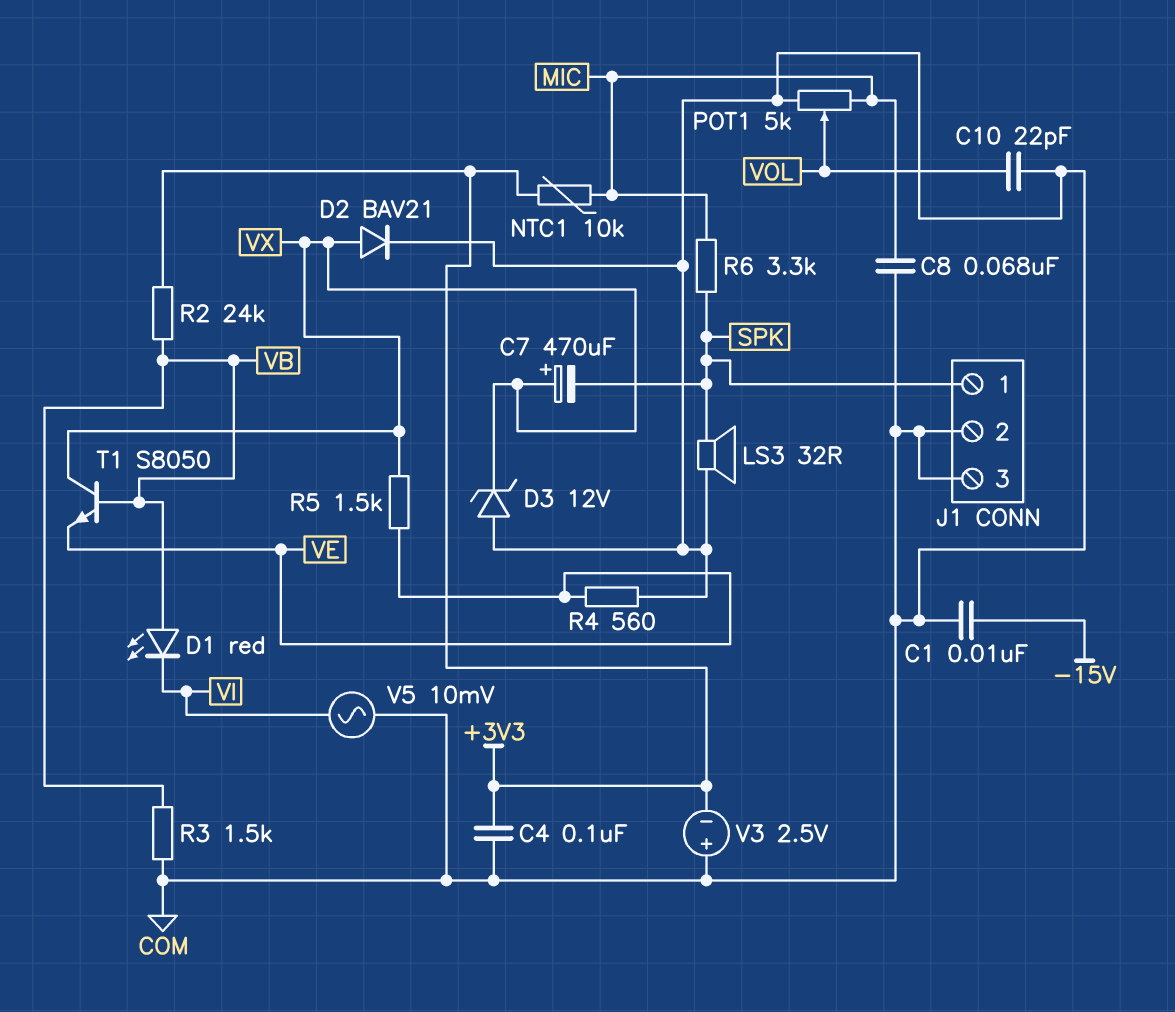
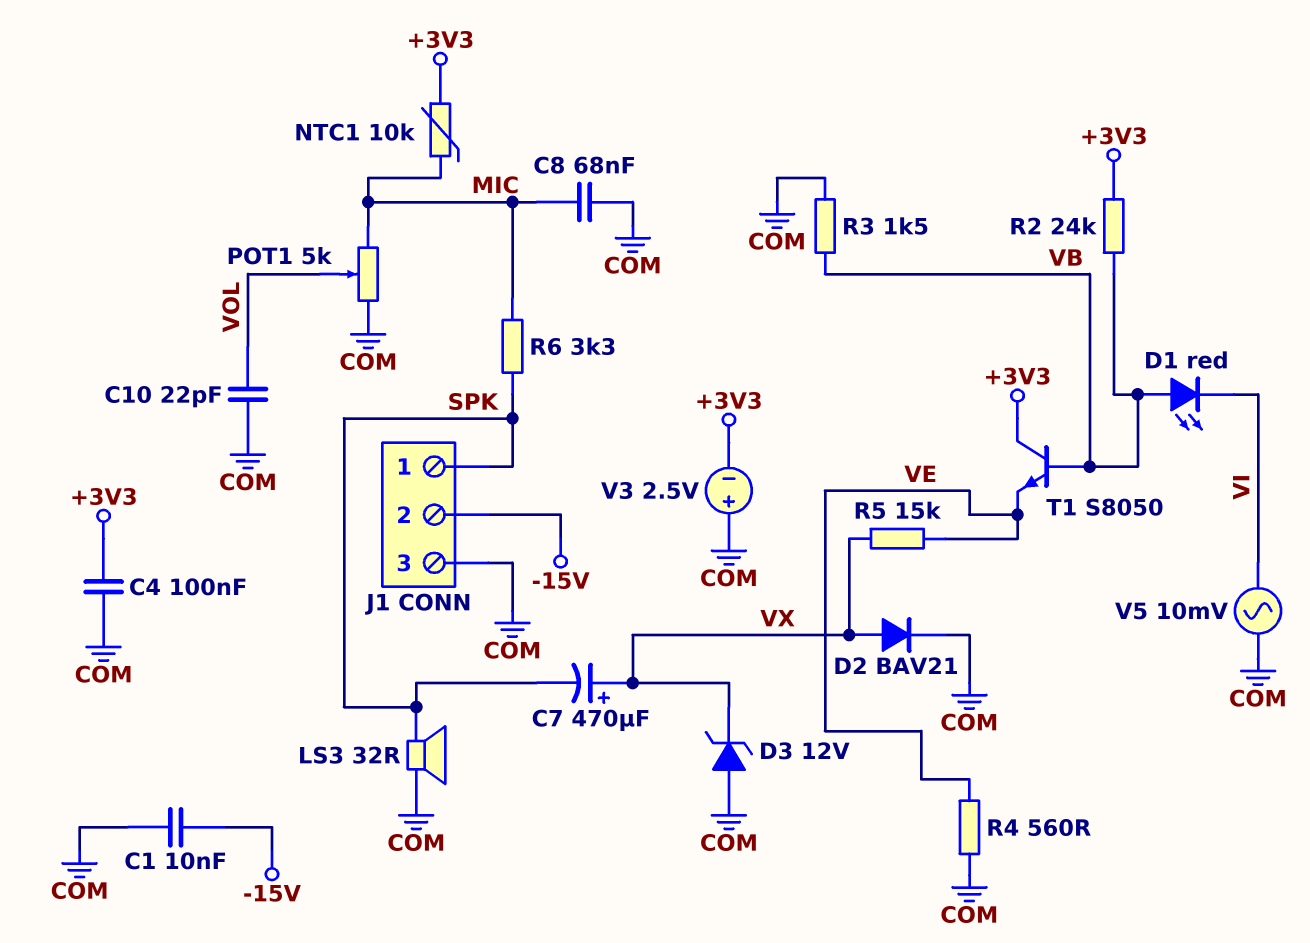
J1 pin 2: COM -> -15V
R5: 1.5k (VE, VX) -> 15k (VE, VX)
T1: NPN S8050 (B VB, C VX, E VE) -> NPN S8050 (B VB, C +3V3, E VE)

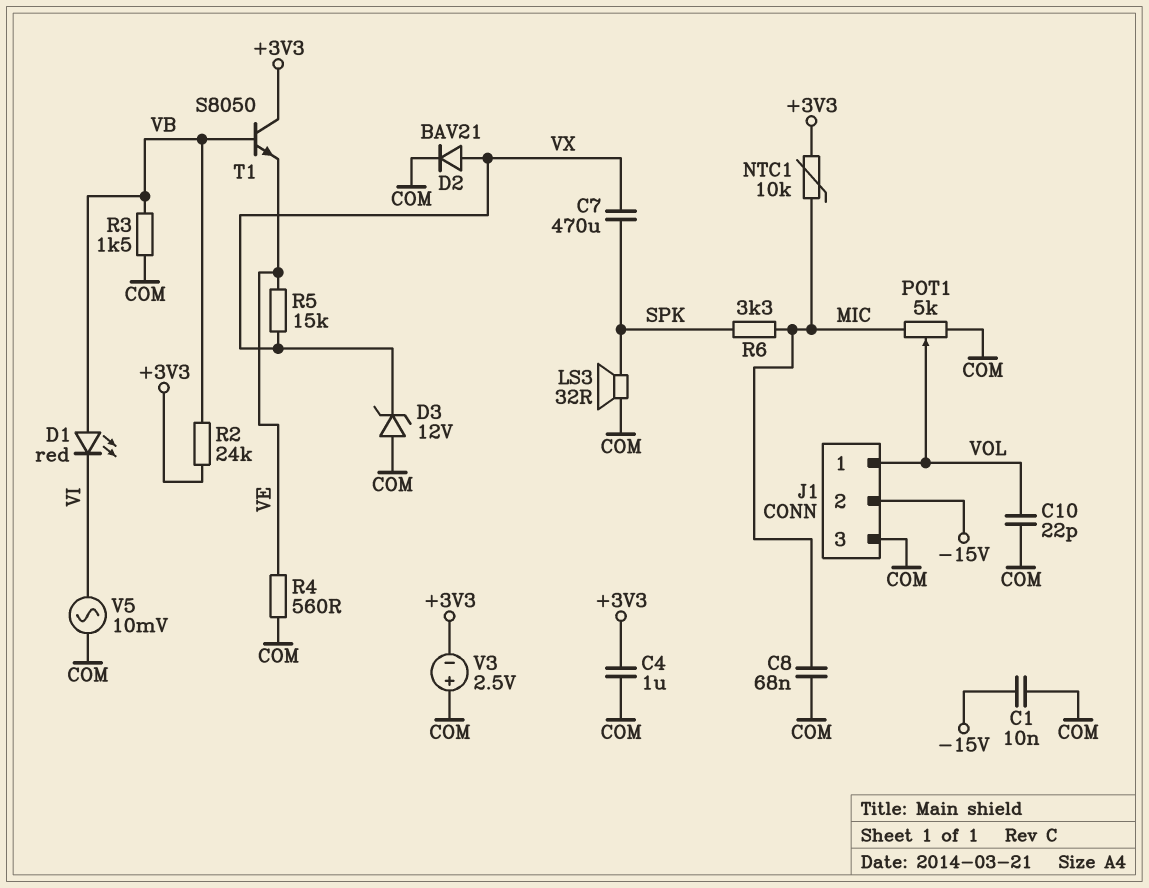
C4: 100nF (+3V3, COM) -> 1uF (+3V3, COM)
C7: 470uF (plus VX, minus SPK) -> 470uF (SPK, VX)
J1 pin 1: SPK -> VOL

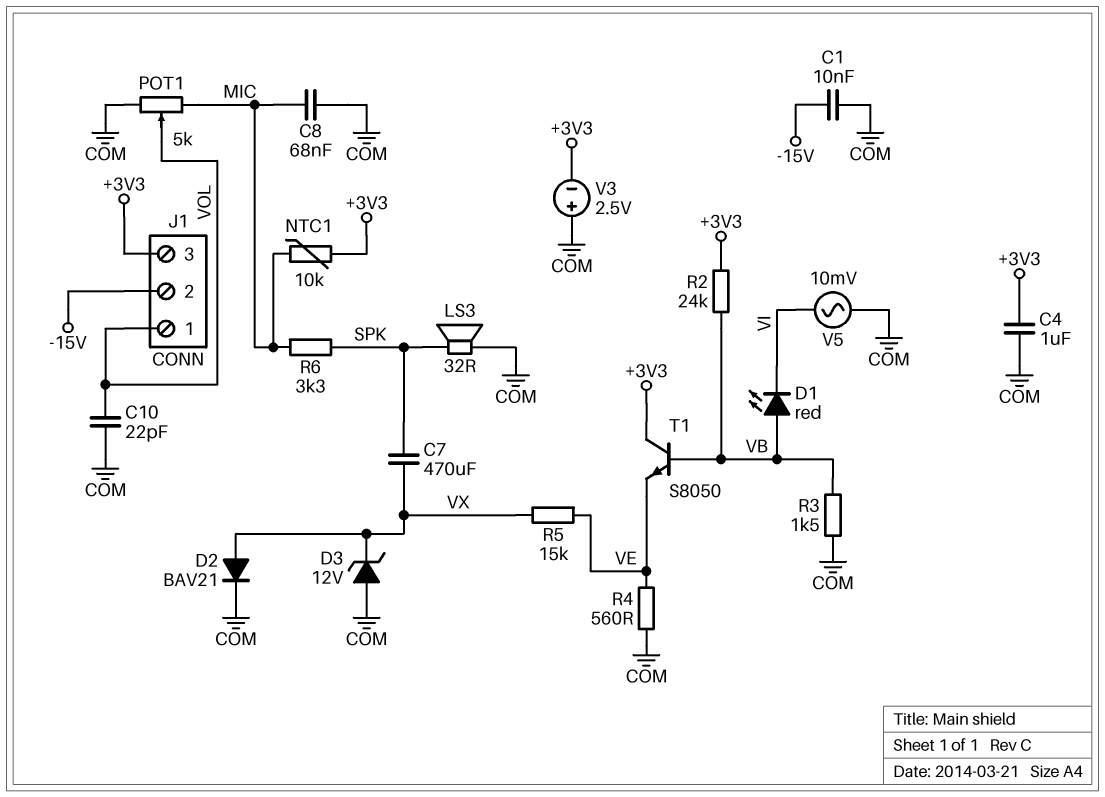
J1 pin 3: COM -> +3V3

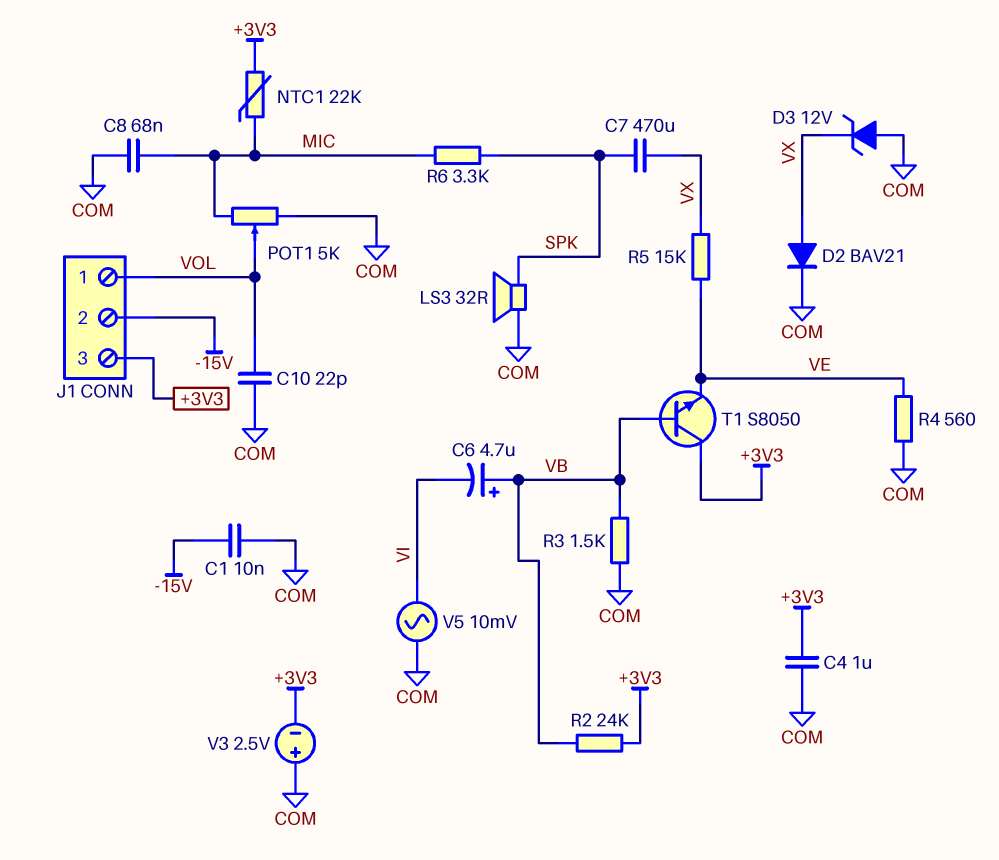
C6: none -> 4.7uF (plus VB, minus VI)
D1: LED red (A VB, K VI) -> none
NTC1: 10k (+3V3, MIC) -> 22k (+3V3, MIC)

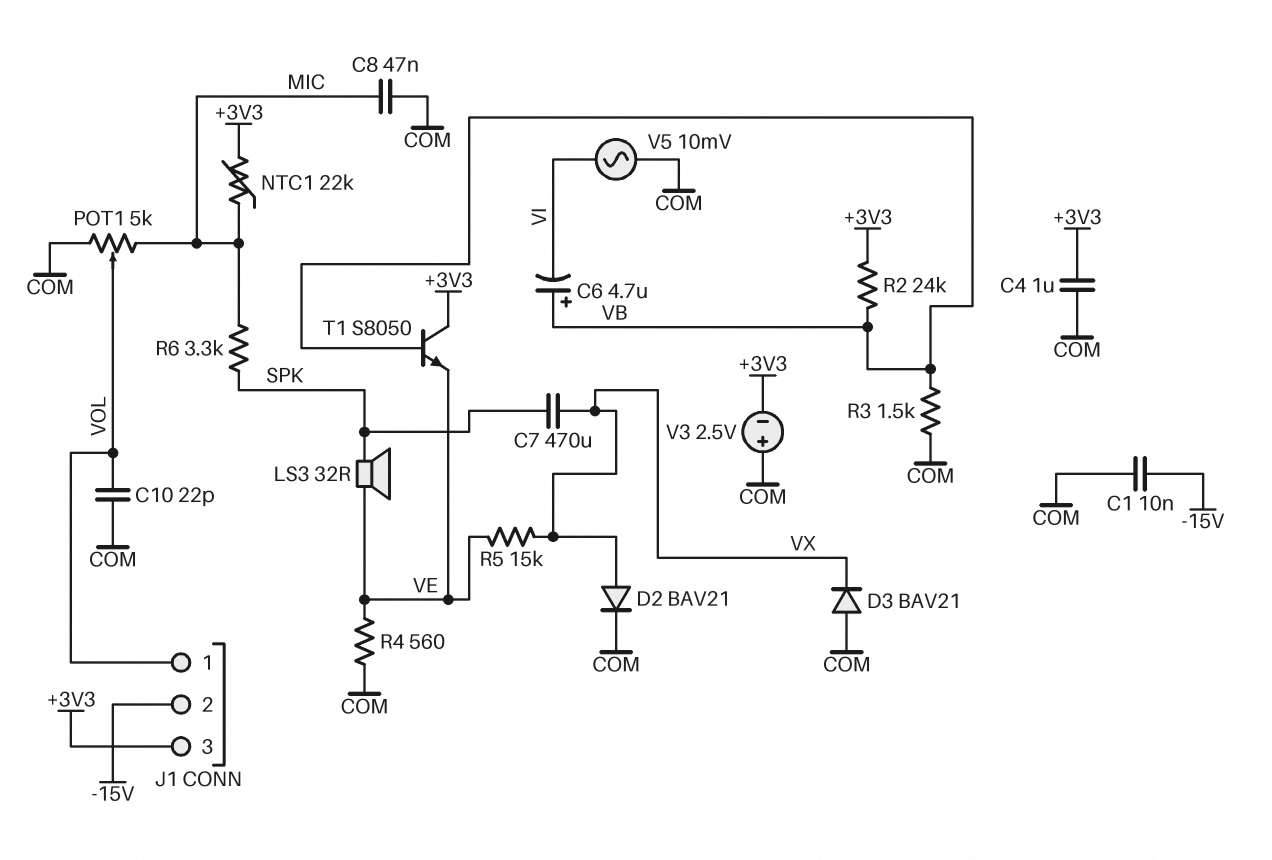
C8: 68nF (COM, MIC) -> 47nF (COM, MIC)
D3: zener 12V (A COM, K VX) -> diode BAV21 (A COM, K VX)
LS3: speaker 32R (COM, SPK) -> speaker 32R (SPK, VE)

